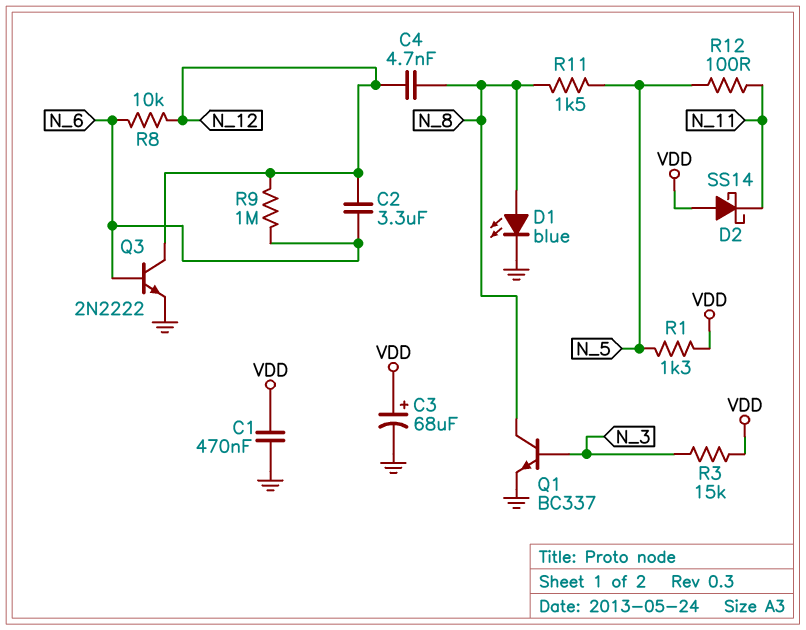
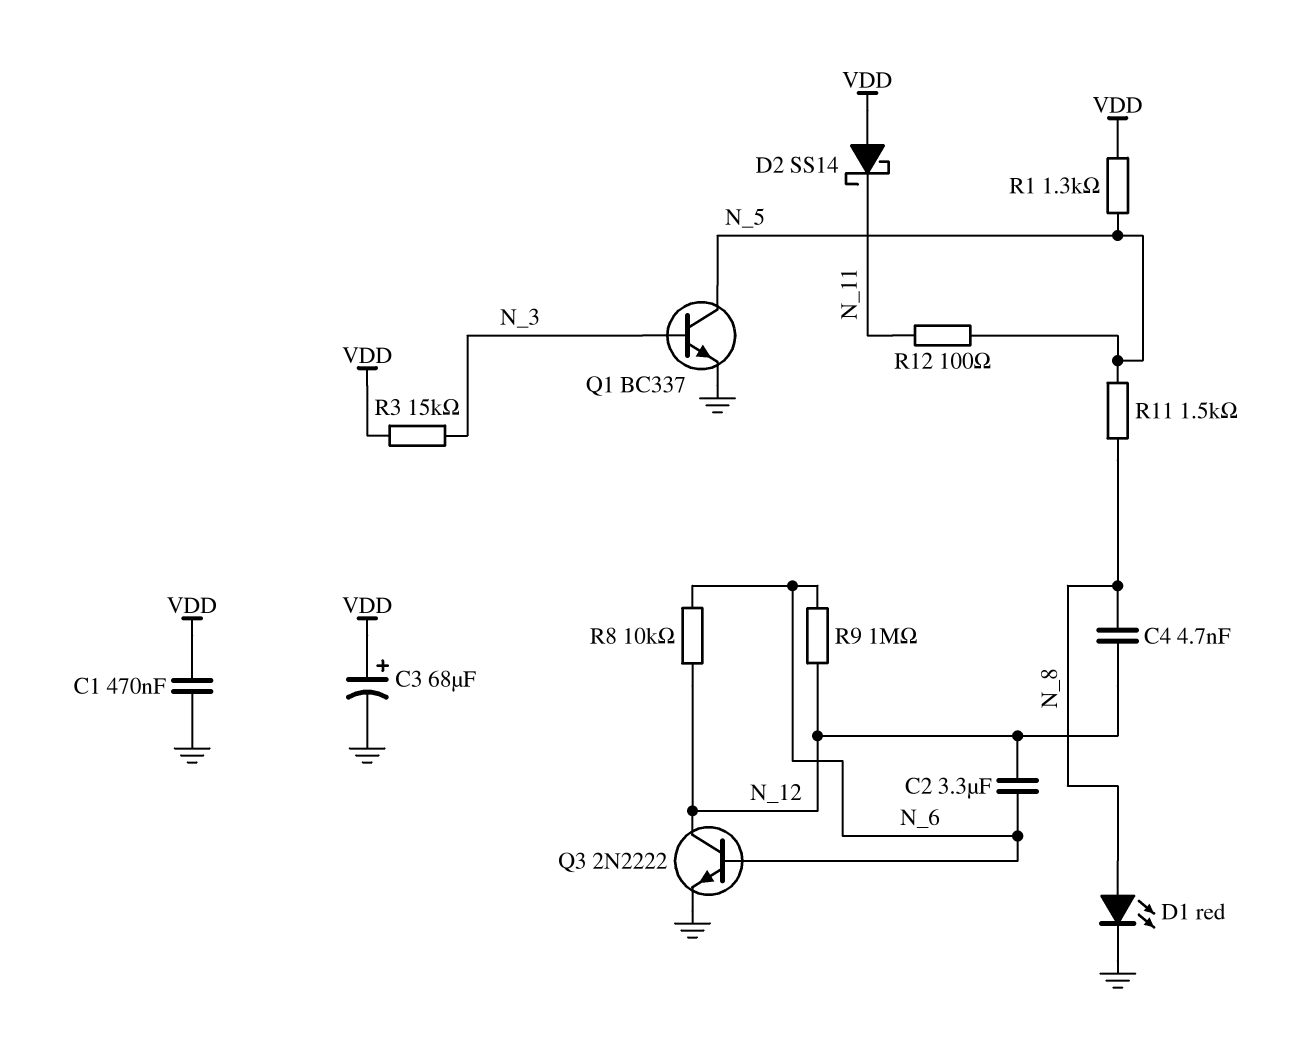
D1: LED blue (A N_8, K GND) -> LED red (A N_8, K GND)
Q1: NPN BC337 (B N_3, C N_8, E GND) -> NPN BC337 (B N_3, C N_5, E GND)

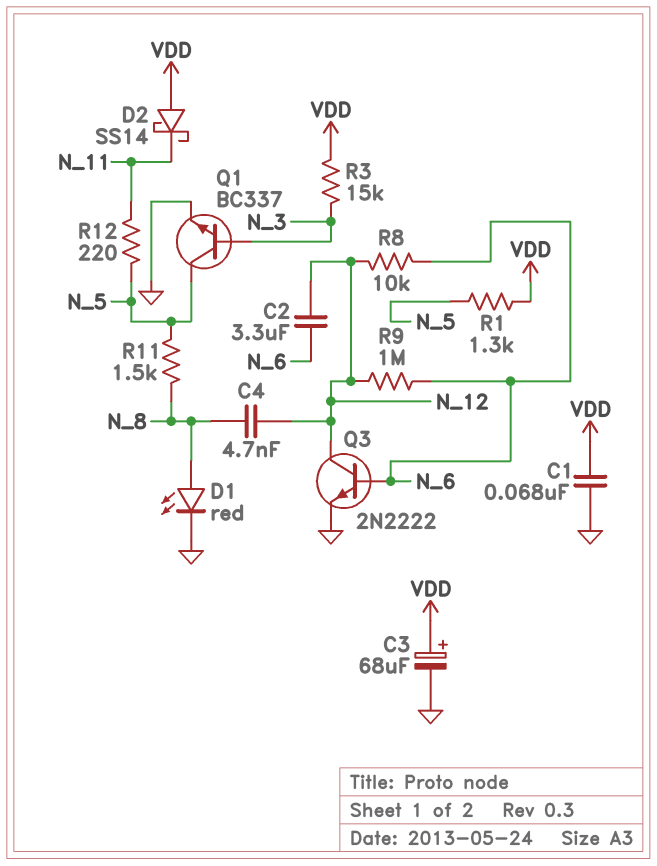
C1: 470nF (GND, VDD) -> 68nF (GND, VDD)
R12: 100 (N_5, N_11) -> 220 (N_5, N_11)

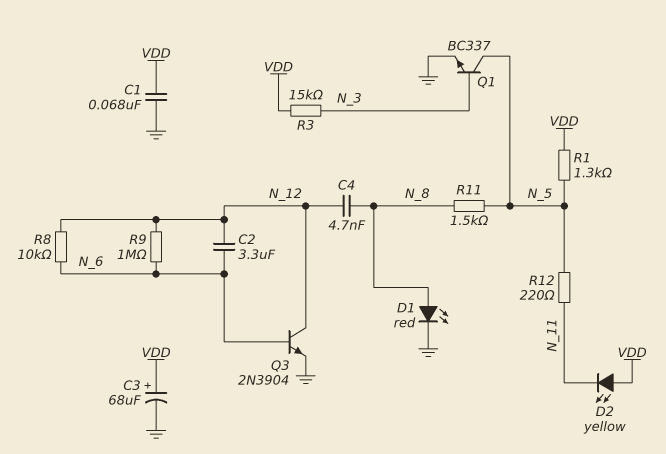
D2: schottky SS14 (A VDD, K N_11) -> LED yellow (A VDD, K N_11)
Q3: NPN 2N2222 (B N_6, C N_12, E GND) -> NPN 2N3904 (B N_6, C N_12, E GND)

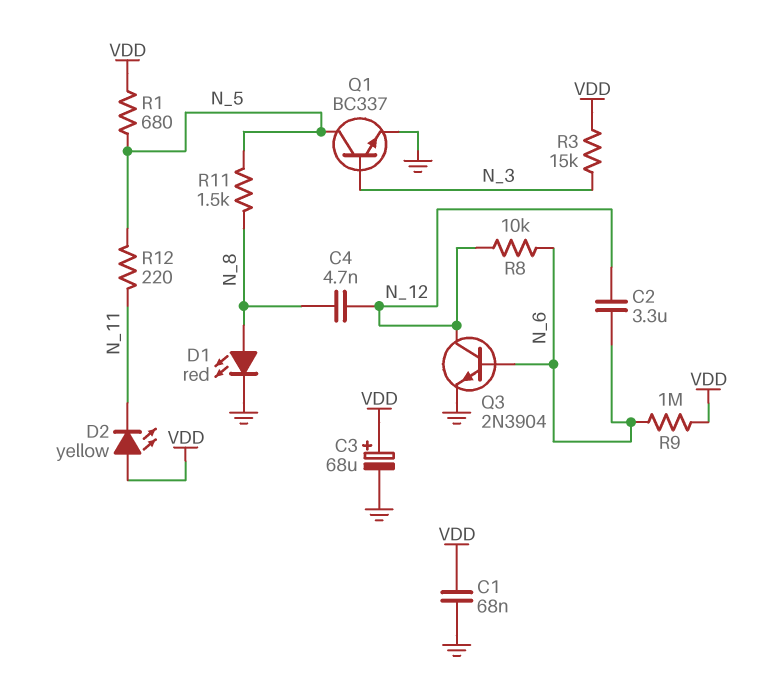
R1: 1.3k (N_5, VDD) -> 680 (N_5, VDD)
R9: 1M (N_6, N_12) -> 1M (N_6, VDD)

